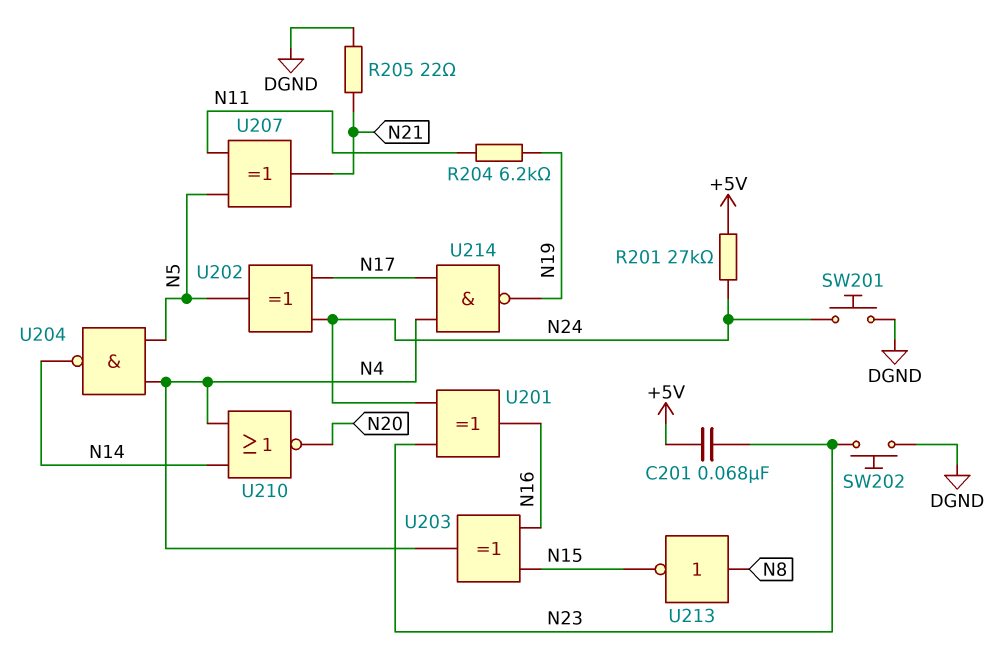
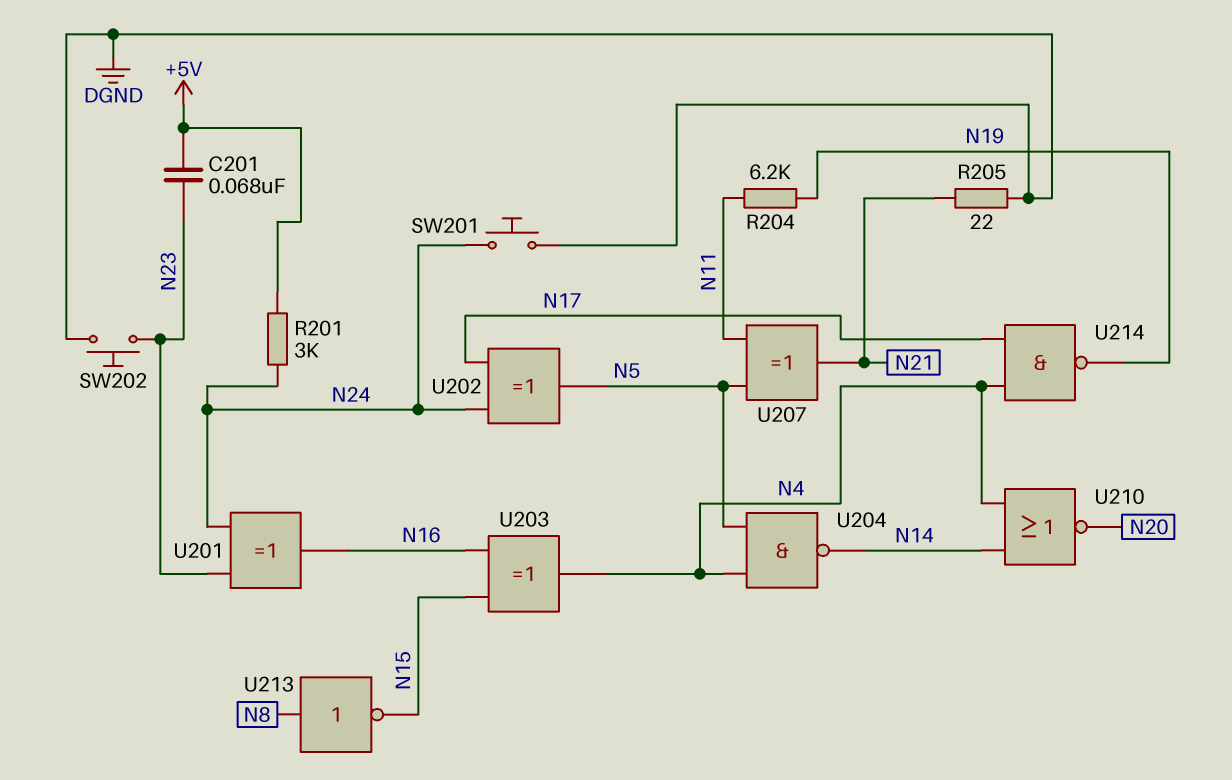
R201: 27k (+5V, N24) -> 3k (+5V, N24)

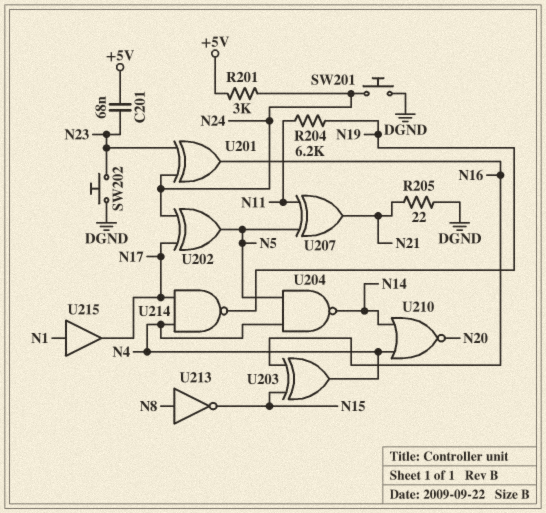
U215: none -> buffer (in N1, out N17)

